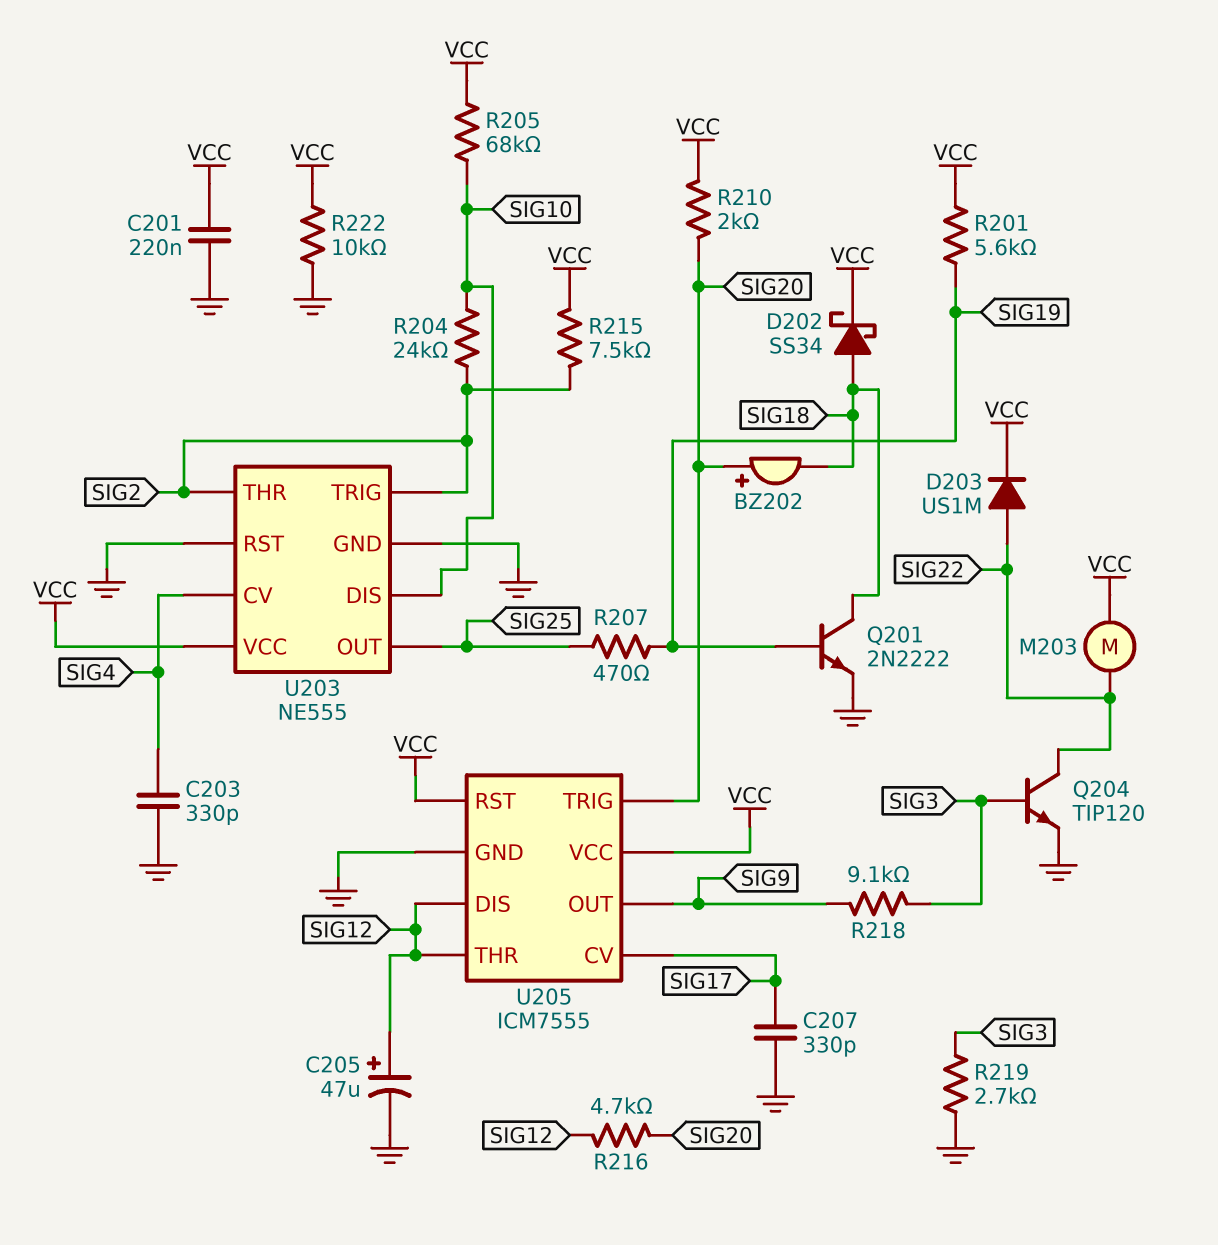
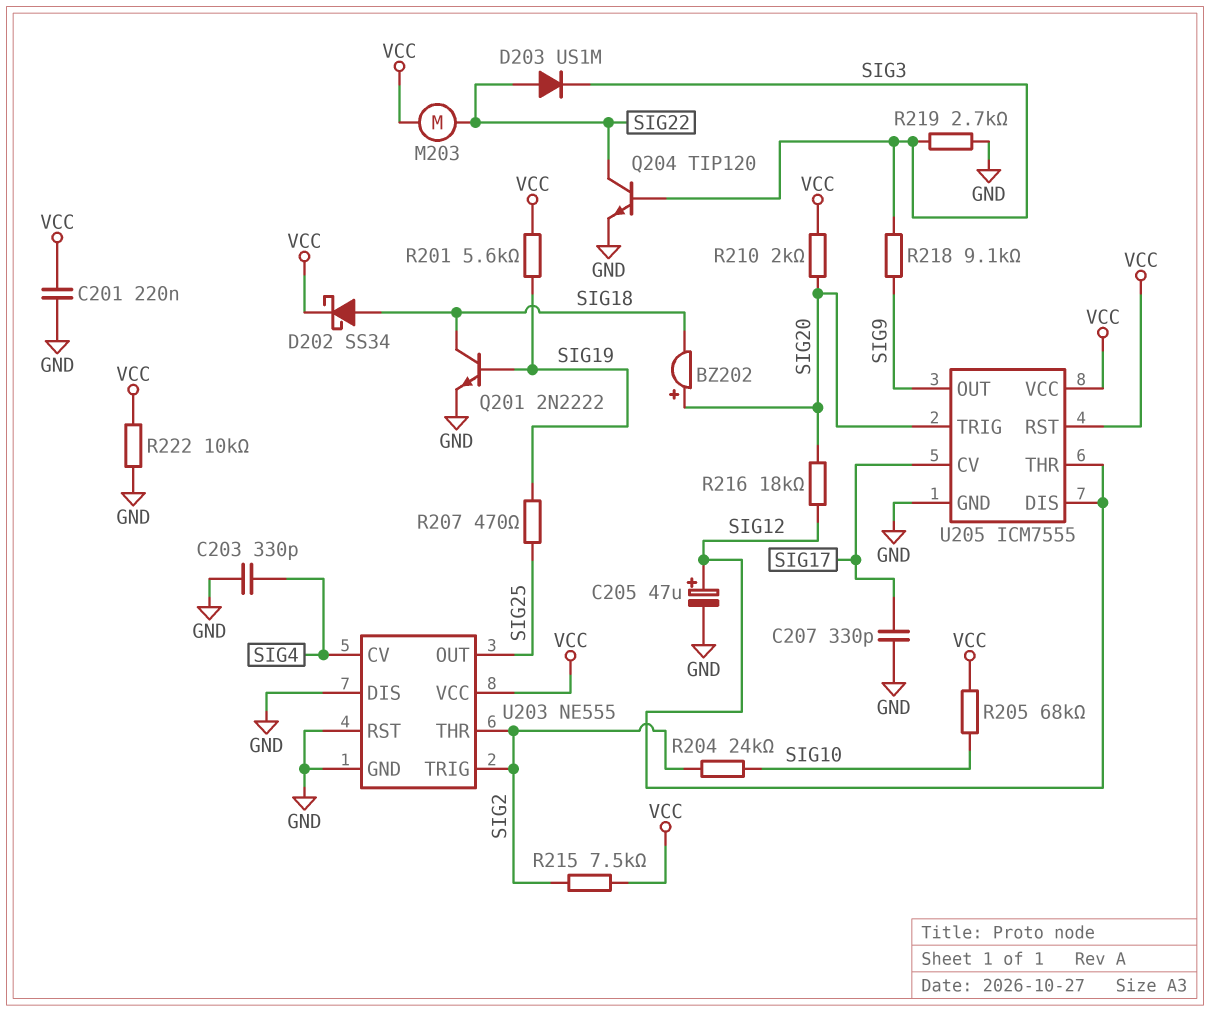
D203: diode US1M (A SIG22, K VCC) -> diode US1M (A SIG22, K SIG3)
R216: 4.7k (SIG12, SIG20) -> 18k (SIG12, SIG20)
U203 pin DIS: SIG10 -> GND

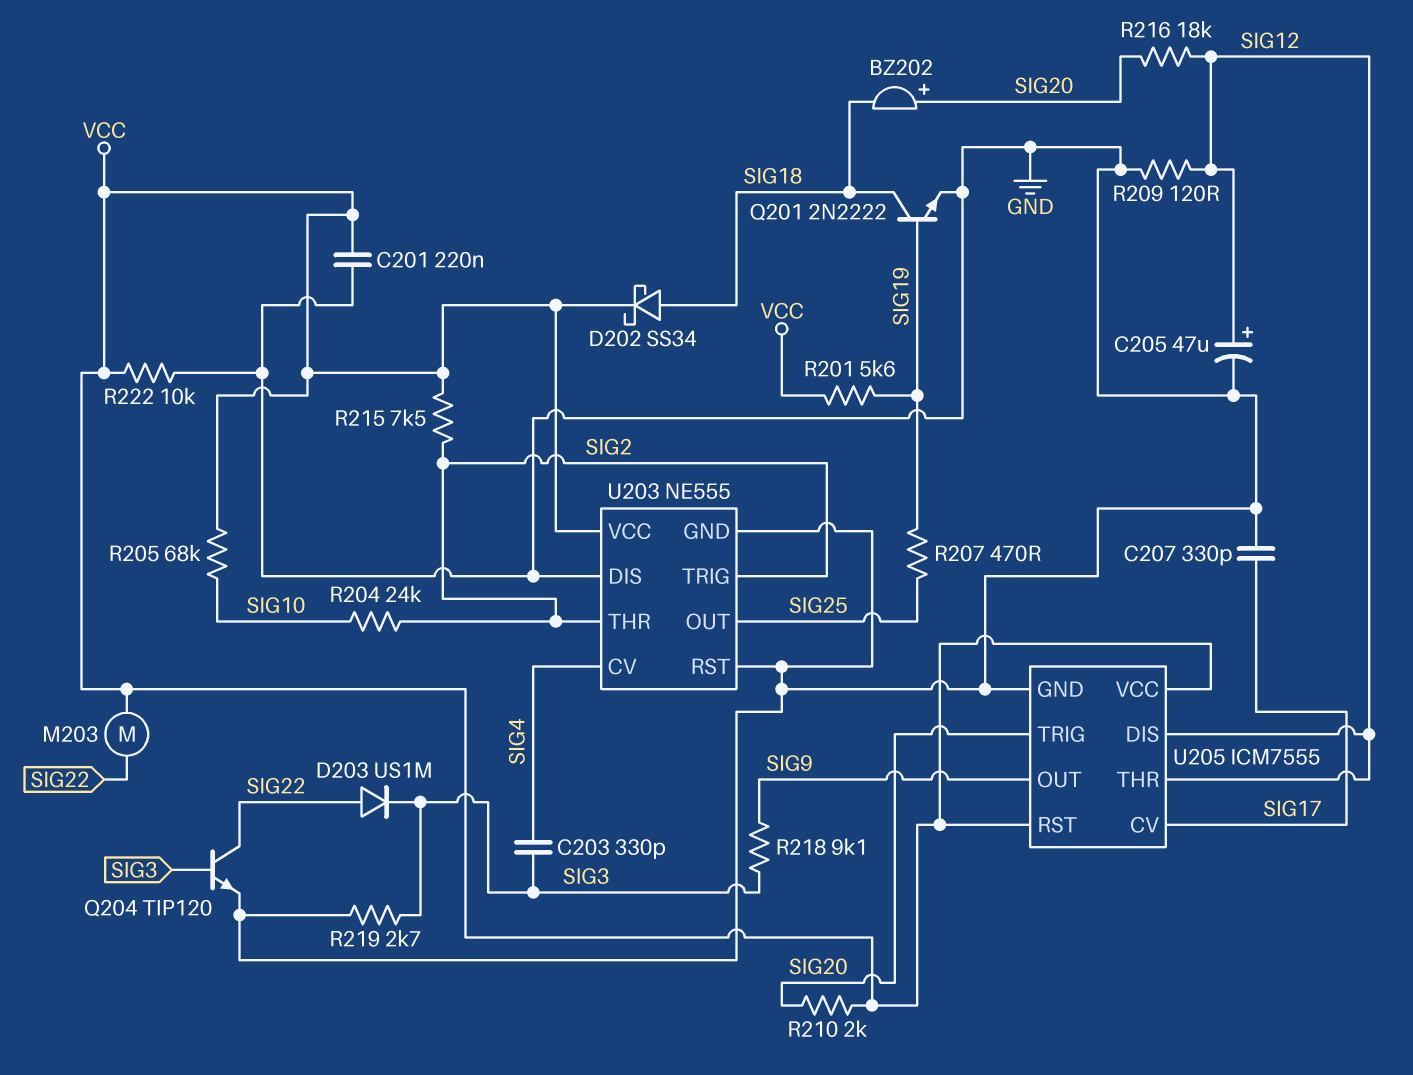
C203: 330pF (GND, SIG4) -> 330pF (SIG3, SIG4)
R209: none -> 120 (GND, SIG12)

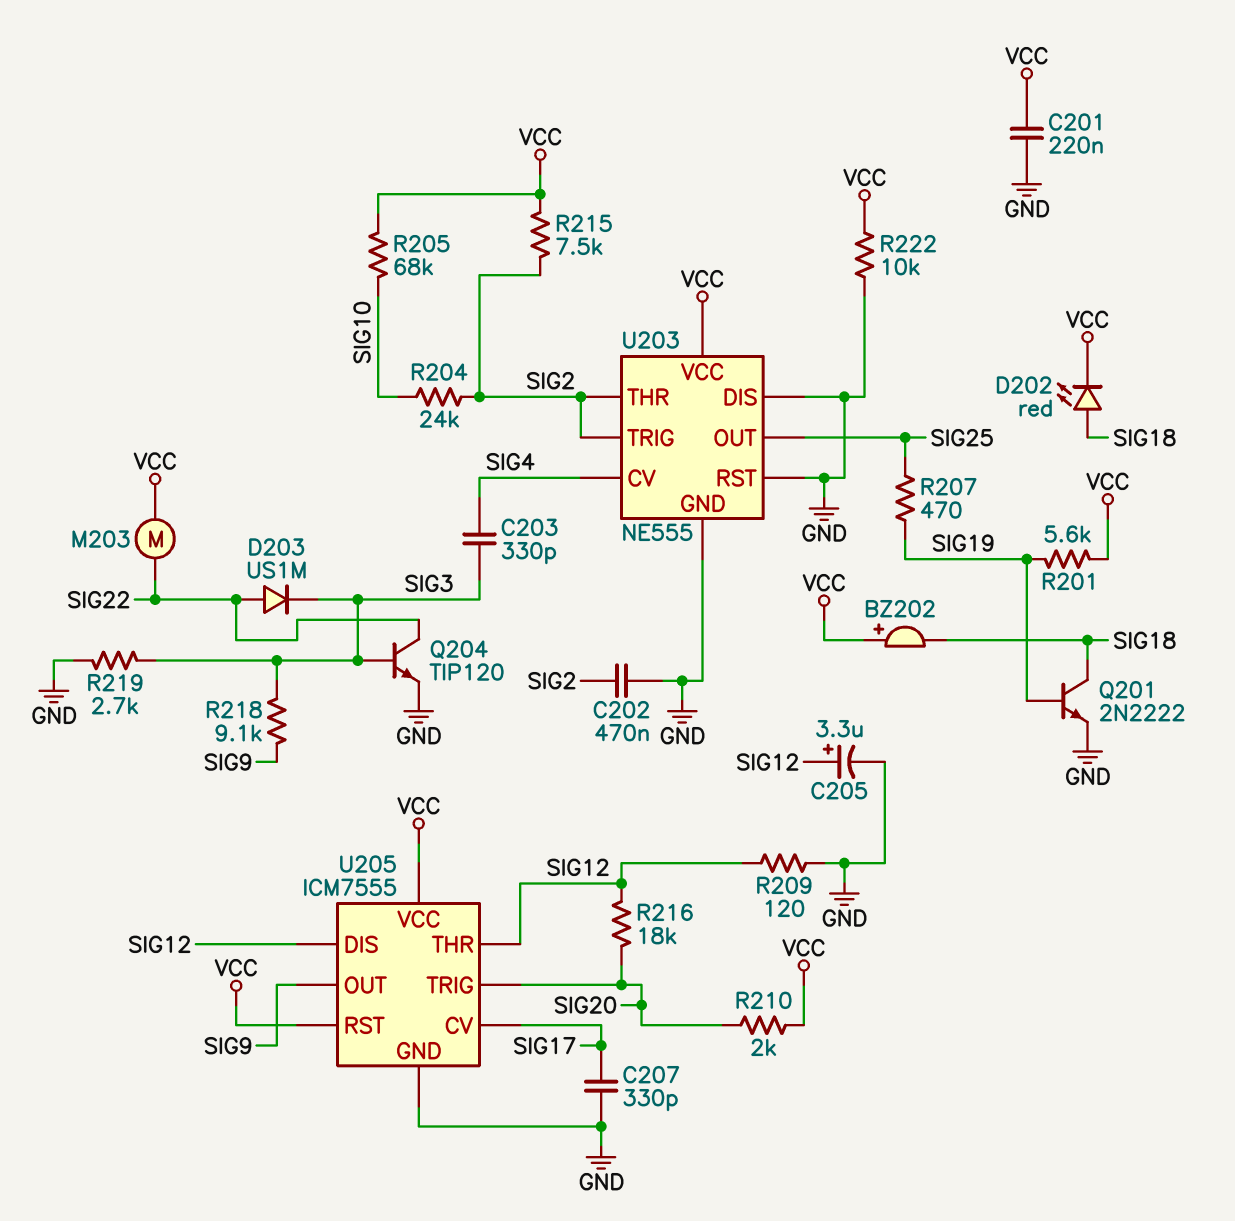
BZ202: buzzer (plus SIG20, minus SIG18) -> buzzer (plus VCC, minus SIG18)
C202: none -> 470nF (GND, SIG2)
C205: 47uF (plus SIG12, minus GND) -> 3.3uF (plus SIG12, minus GND)
D202: schottky SS34 (A SIG18, K VCC) -> LED red (A SIG18, K VCC)

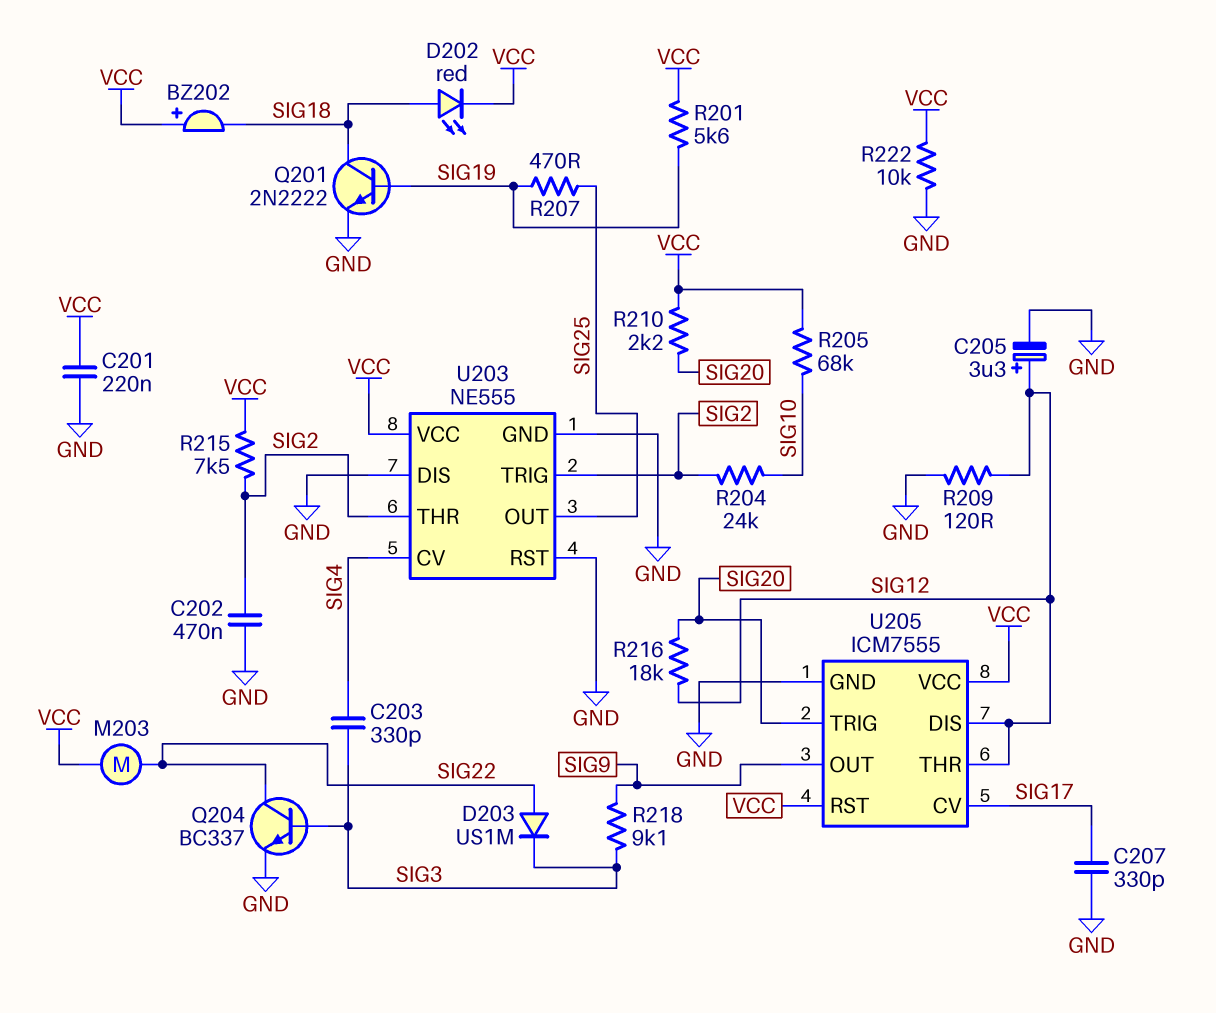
Q204: NPN TIP120 (B SIG3, C SIG22, E GND) -> NPN BC337 (B SIG3, C SIG22, E GND)
R210: 2k (SIG20, VCC) -> 2.2k (SIG20, VCC)
R219: 2.7k (GND, SIG3) -> none

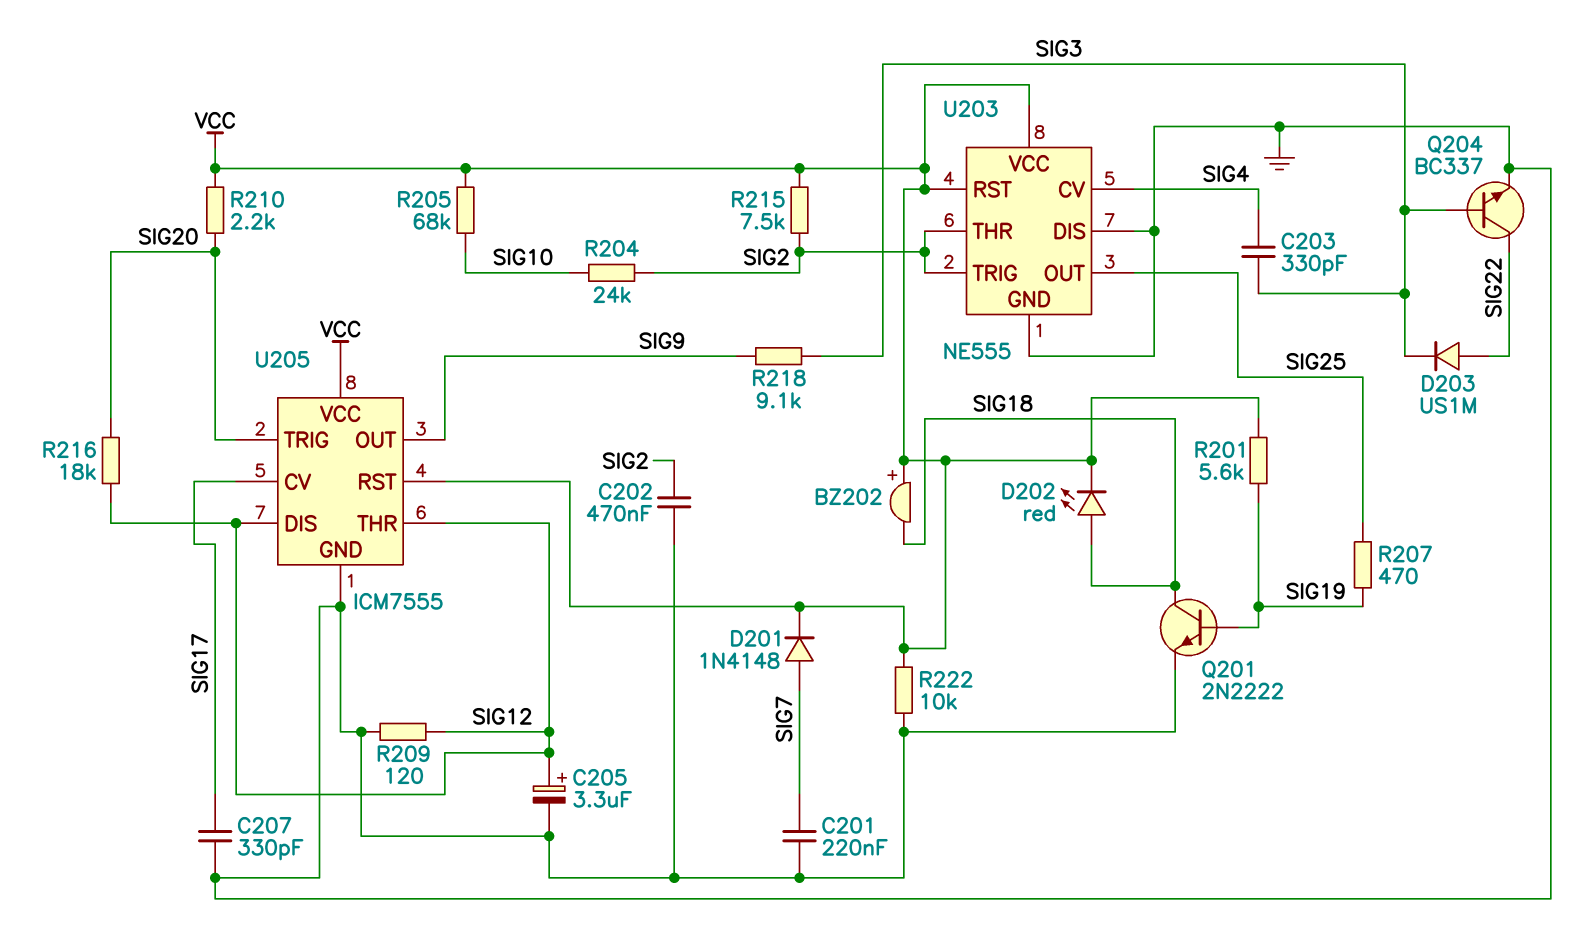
C201: 220nF (GND, VCC) -> 220nF (GND, SIG7)
D201: none -> diode 1N4148 (A SIG7, K VCC)
M203: motor (SIG22, VCC) -> none
U203 pin RST: GND -> VCC

